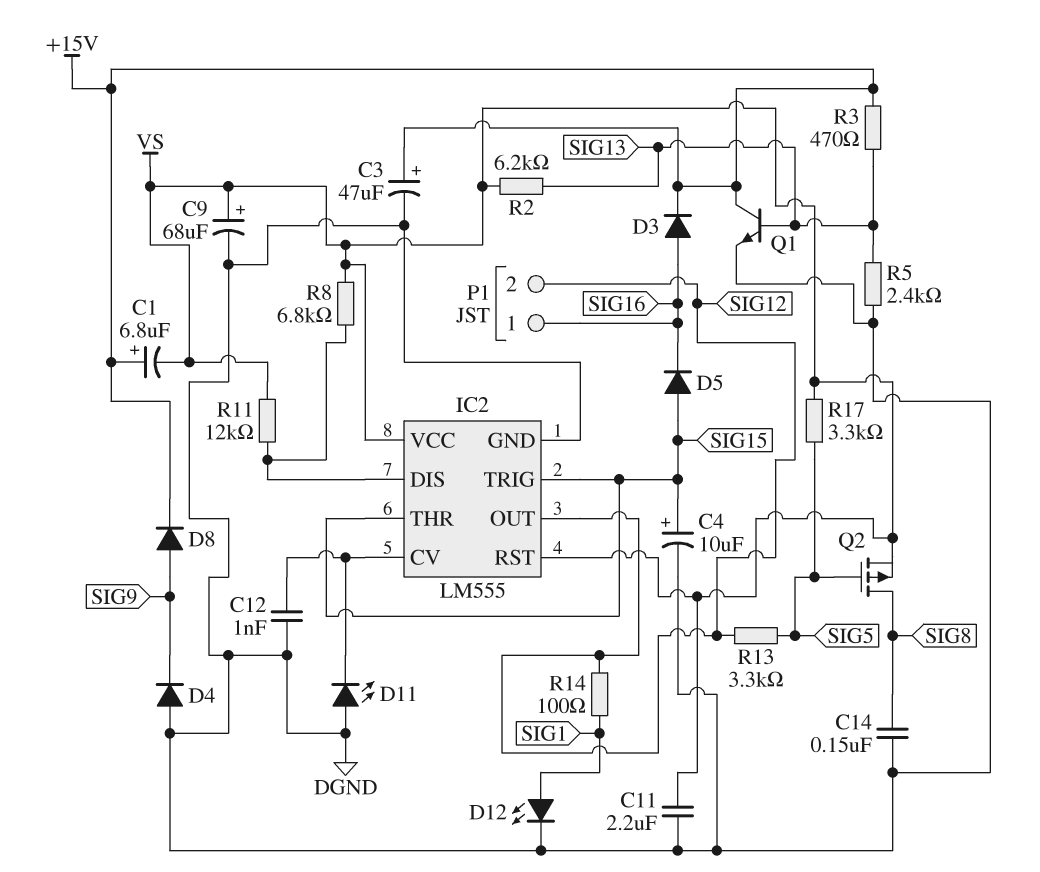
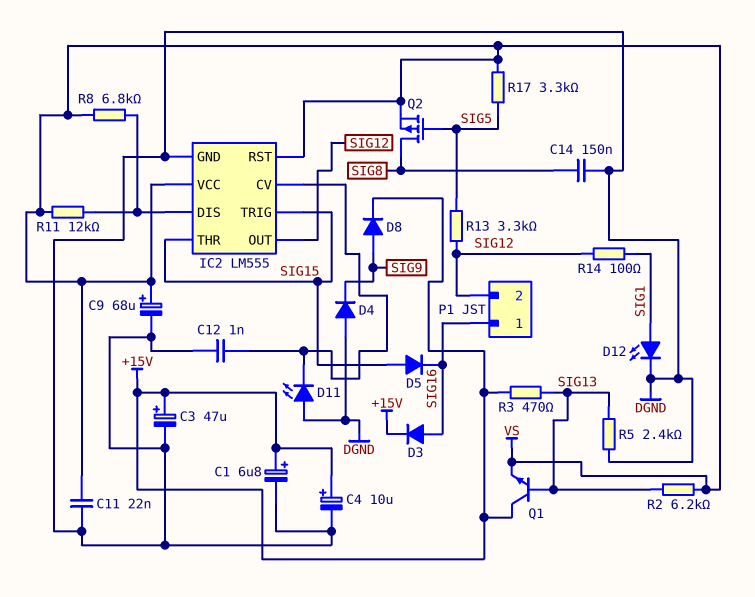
C1: 6.8uF (plus +15V, minus VS) -> 6.8uF (plus +15V, minus DGND)
C4: 10uF (plus SIG15, minus DGND) -> 10uF (plus +15V, minus DGND)
C11: 2.2uF (DGND, VS) -> 22nF (DGND, VS)
Q1: NPN (B SIG13, C +15V, E DGND) -> NPN (B SIG13, C +15V, E VS)

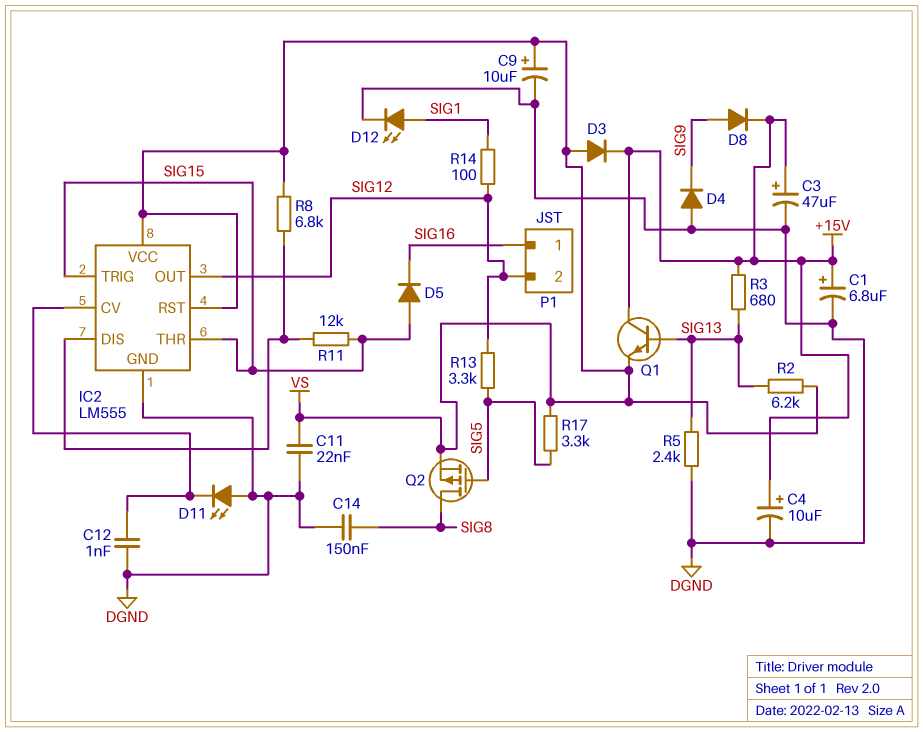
C9: 68uF (plus VS, minus DGND) -> 10uF (plus VS, minus DGND)
D3: diode (A SIG16, K +15V) -> diode (A VS, K +15V)
R3: 470 (+15V, SIG13) -> 680 (+15V, SIG13)
R11: 12k (IC2/DIS, VS) -> 12k (IC2/DIS, SIG15)

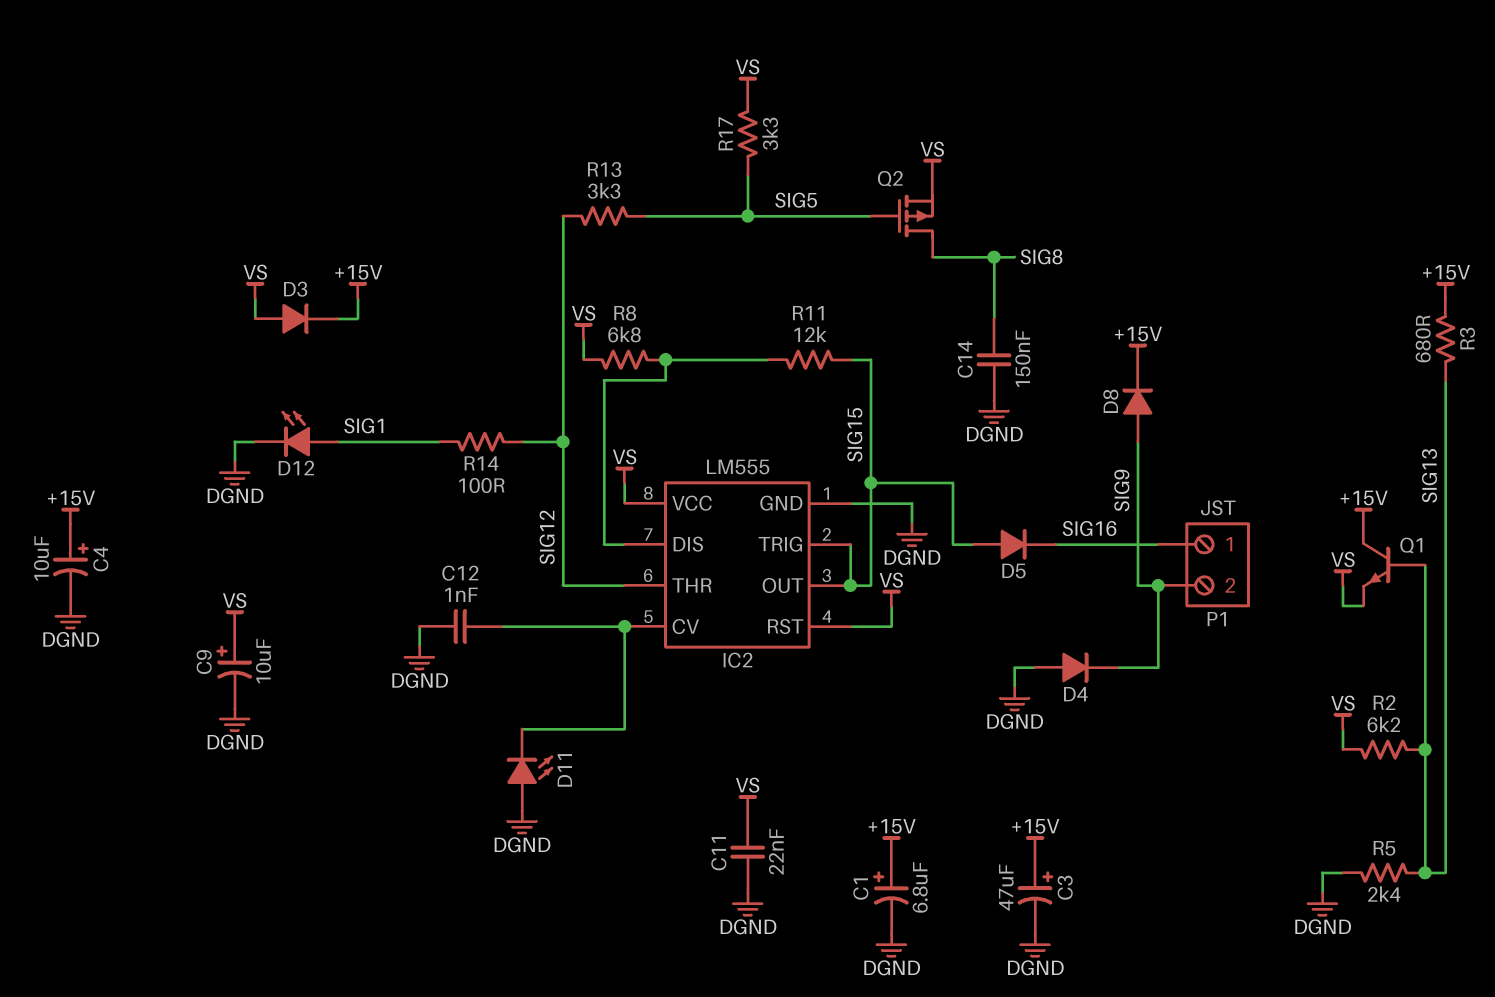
IC2 pin OUT: SIG12 -> SIG15
IC2 pin THR: SIG15 -> SIG12
P1 pin 2: SIG12 -> SIG9

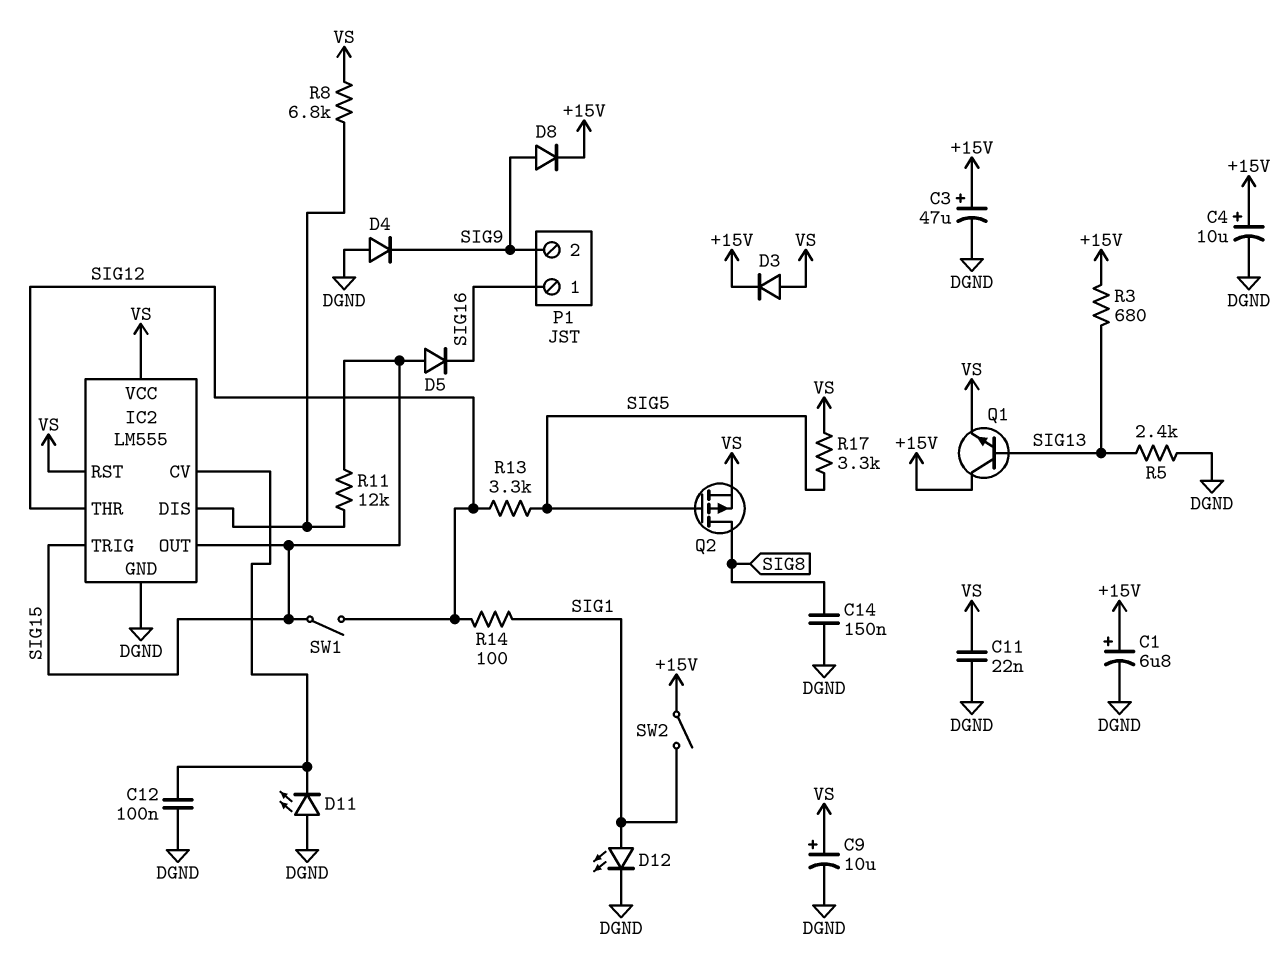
C12: 1nF (DGND, IC2/CV) -> 100nF (DGND, IC2/CV)
R2: 6.2k (SIG13, VS) -> none
SW1: none -> switch (SIG12, SIG15)
SW2: none -> switch (+15V, SIG1)

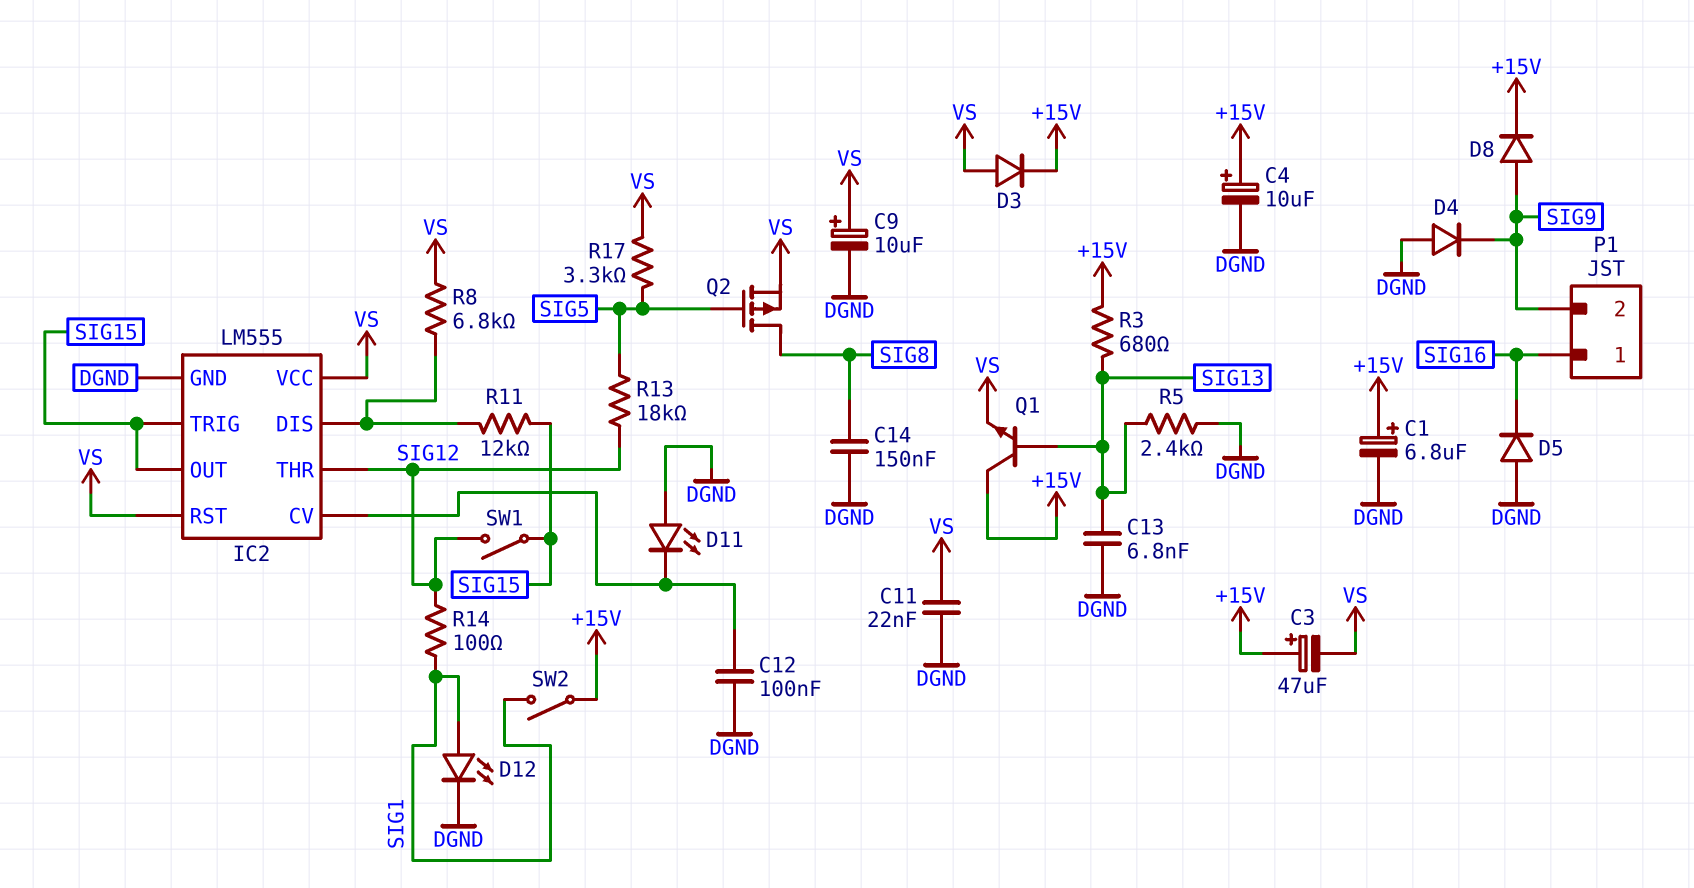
C3: 47uF (plus +15V, minus DGND) -> 47uF (plus +15V, minus VS)
C13: none -> 6.8nF (DGND, SIG13)
D5: diode (A SIG15, K SIG16) -> diode (A DGND, K SIG16)
R13: 3.3k (SIG5, SIG12) -> 18k (SIG5, SIG12)

